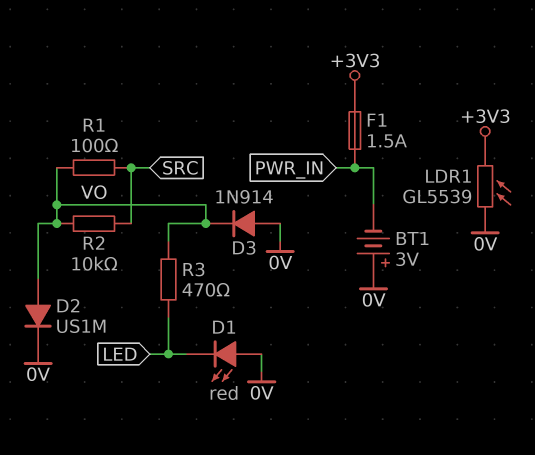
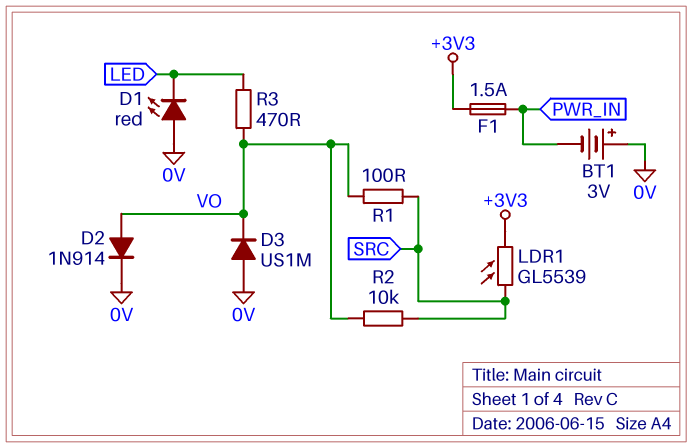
D2: diode US1M (A VO, K 0V) -> diode 1N914 (A VO, K 0V)
D3: diode 1N914 (A 0V, K VO) -> diode US1M (A 0V, K VO)
LDR1: GL5539 (+3V3, 0V) -> GL5539 (+3V3, SRC)

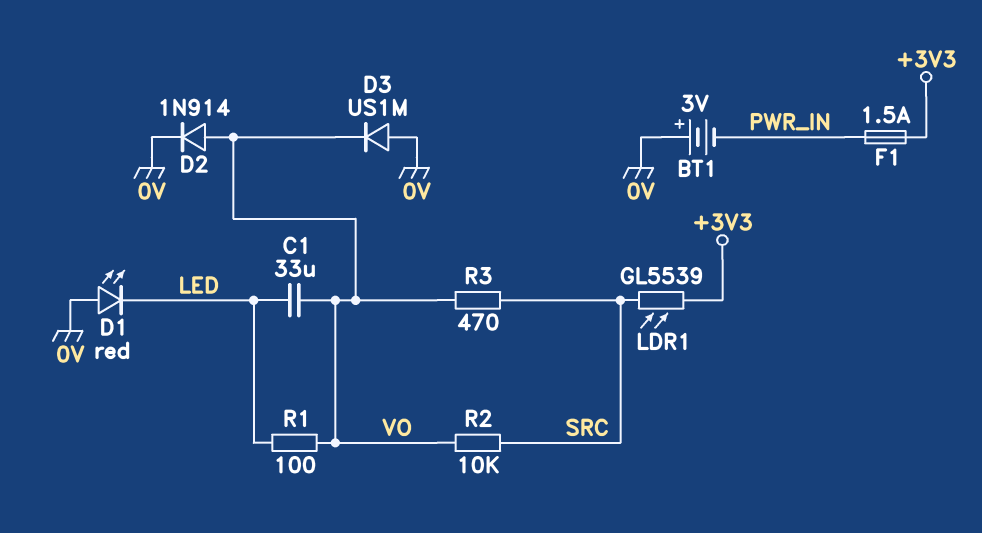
C1: none -> 33uF (LED, VO)
R1: 100 (SRC, VO) -> 100 (LED, VO)
R3: 470 (LED, VO) -> 470 (SRC, VO)

